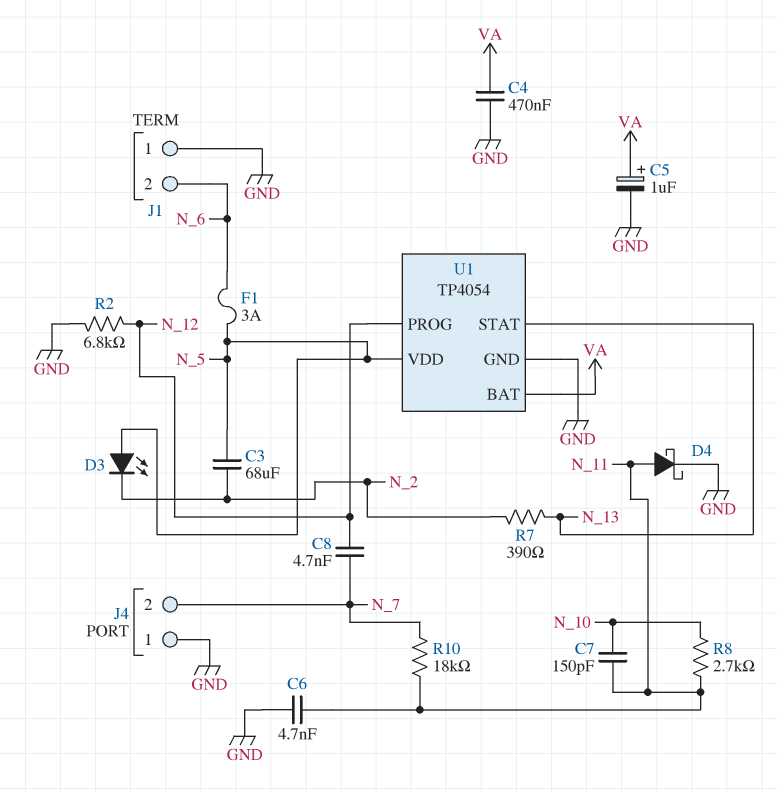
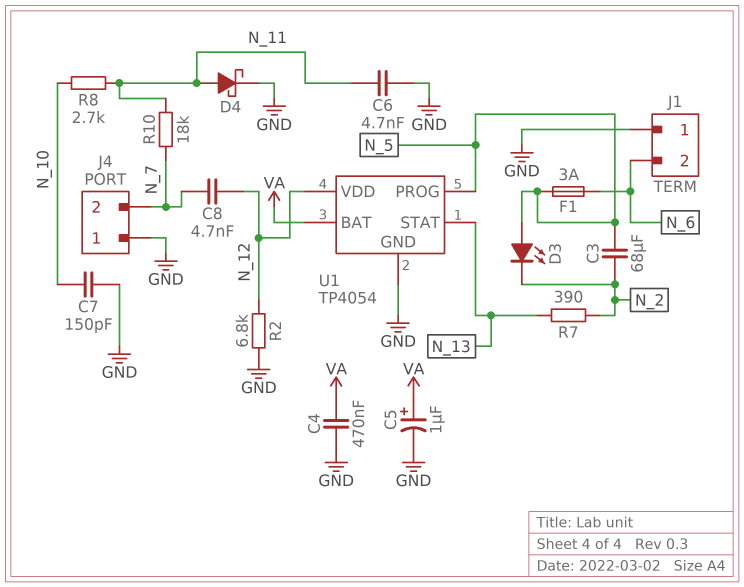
C7: 150pF (N_10, N_11) -> 150pF (GND, N_10)
U1 pin PROG: N_12 -> N_5
U1 pin VDD: N_5 -> N_12

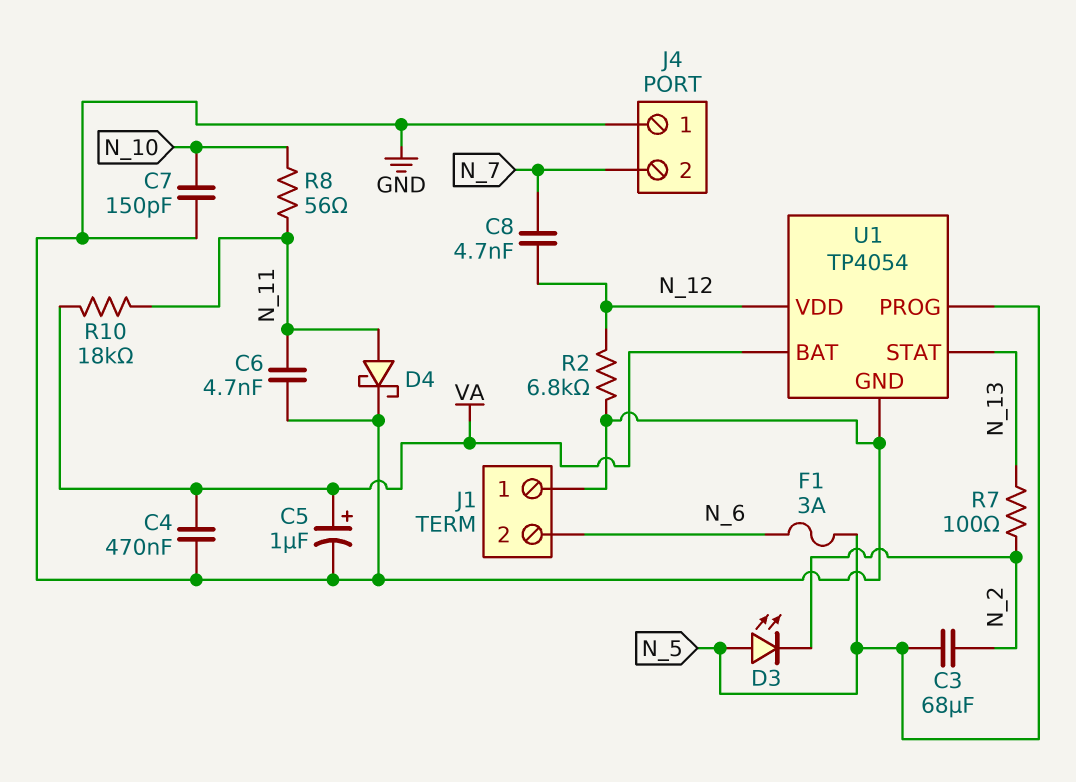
R7: 390 (N_2, N_13) -> 100 (N_2, N_13)
R8: 2.7k (N_10, N_11) -> 56 (N_10, N_11)
R10: 18k (N_7, N_11) -> 18k (N_11, VA)

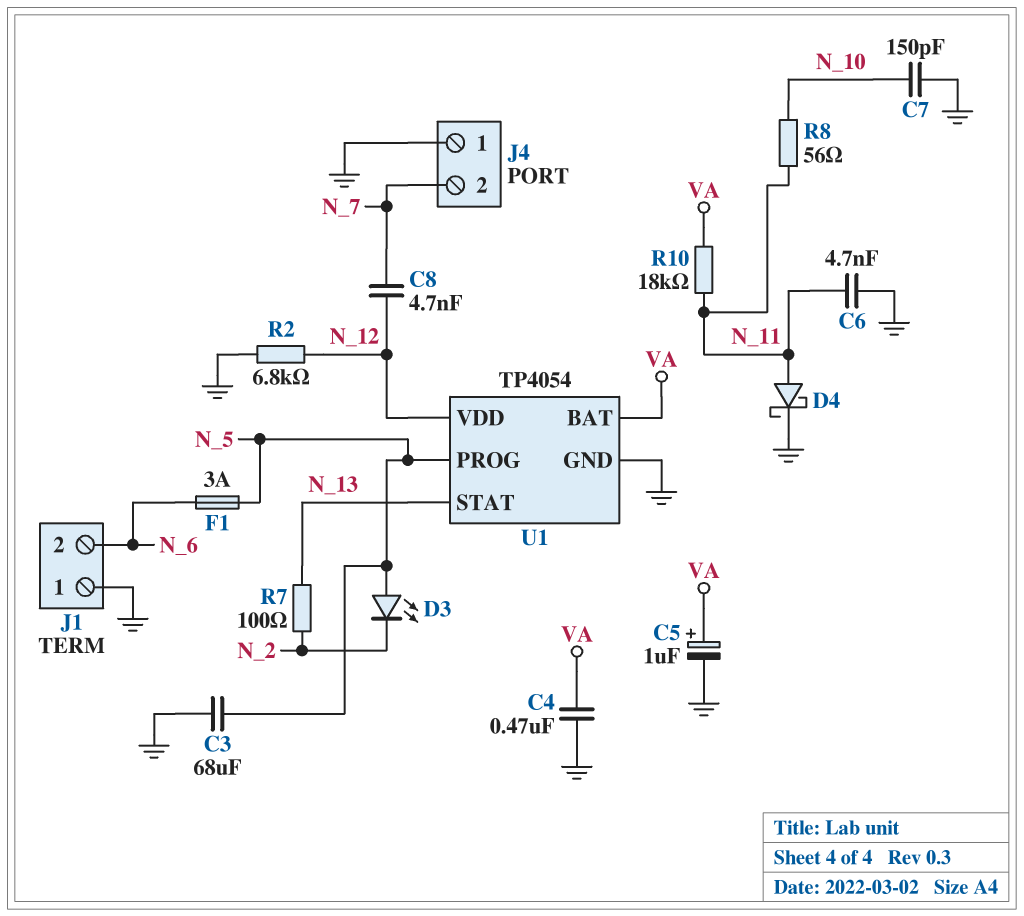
C3: 68uF (N_2, N_5) -> 68uF (GND, N_5)

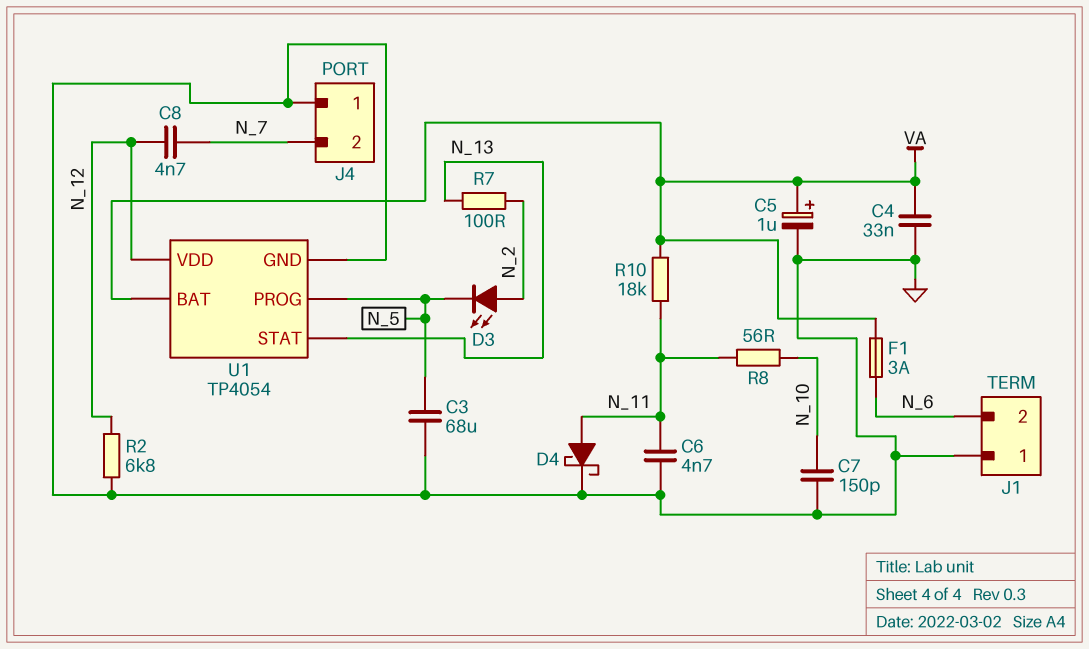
C4: 470nF (GND, VA) -> 33nF (GND, VA)
D3: LED (A N_5, K N_2) -> LED (A N_2, K N_5)
F1: 3A (N_5, N_6) -> 3A (N_6, VA)

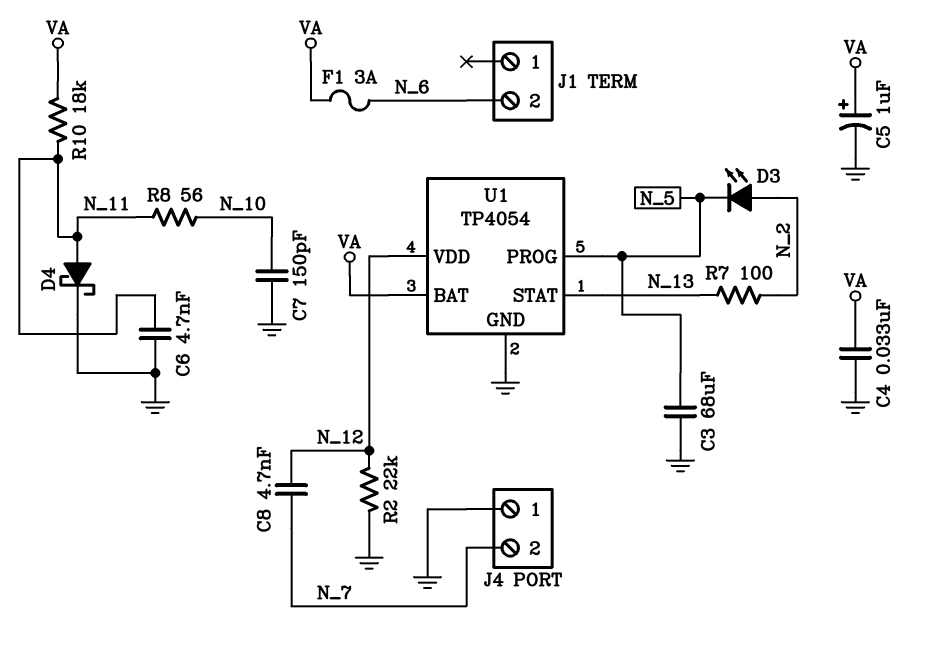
J1 pin 1: GND -> none
R2: 6.8k (GND, N_12) -> 22k (GND, N_12)

